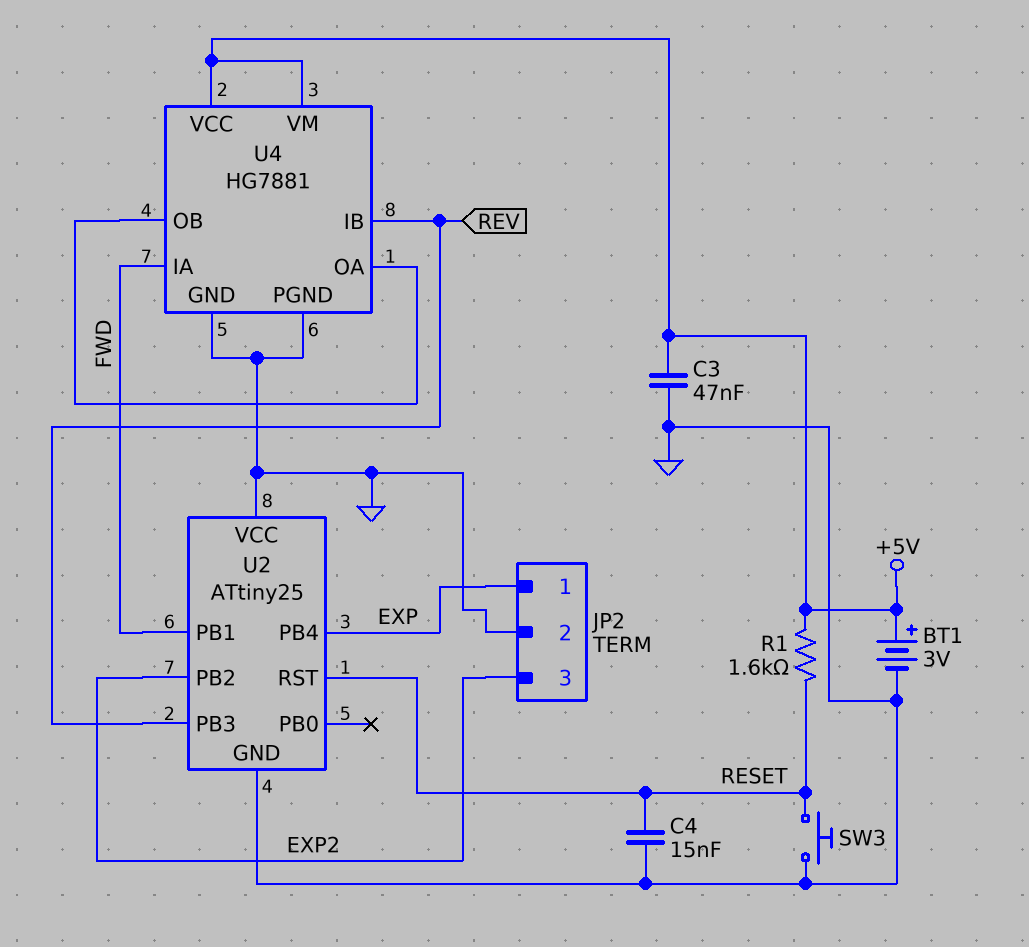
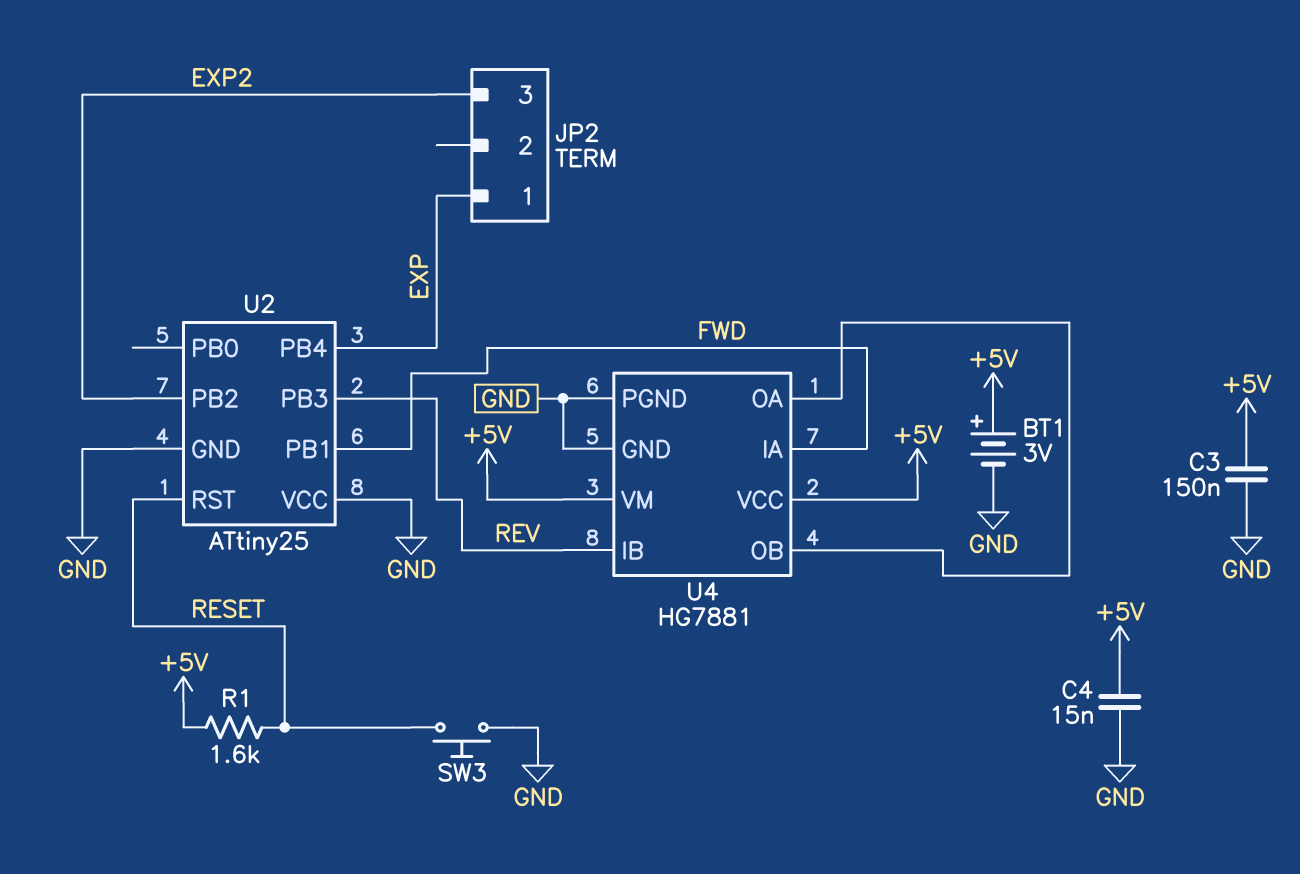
C3: 47nF (+5V, GND) -> 150nF (+5V, GND)
C4: 15nF (GND, RESET) -> 15nF (+5V, GND)
JP2 pin 2: GND -> none

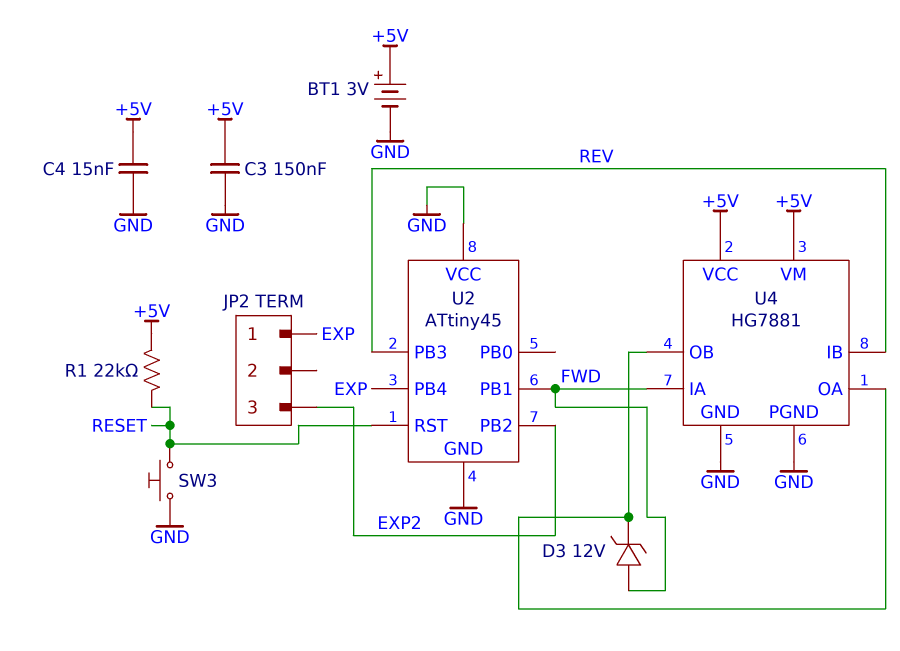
D3: none -> zener 12V (A FWD, K U4/OA)
R1: 1.6k (+5V, RESET) -> 22k (+5V, RESET)
U2: ATtiny25 -> ATtiny45

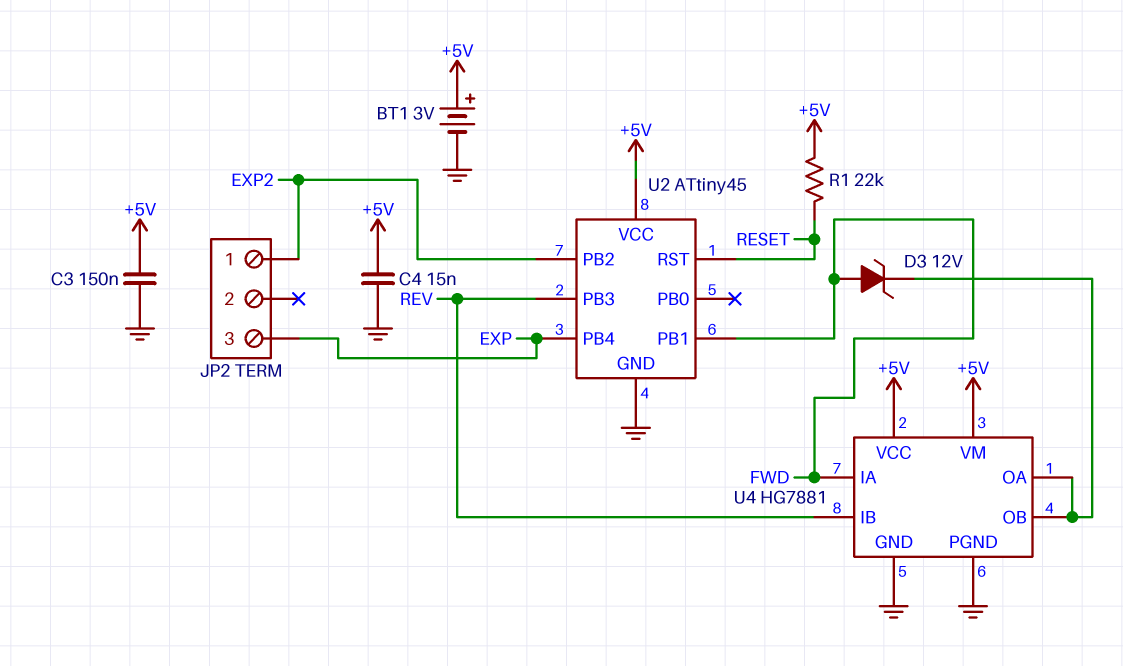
JP2 pin 1: EXP -> EXP2
JP2 pin 3: EXP2 -> EXP
SW3: button (GND, RESET) -> none
U2 pin VCC: GND -> +5V

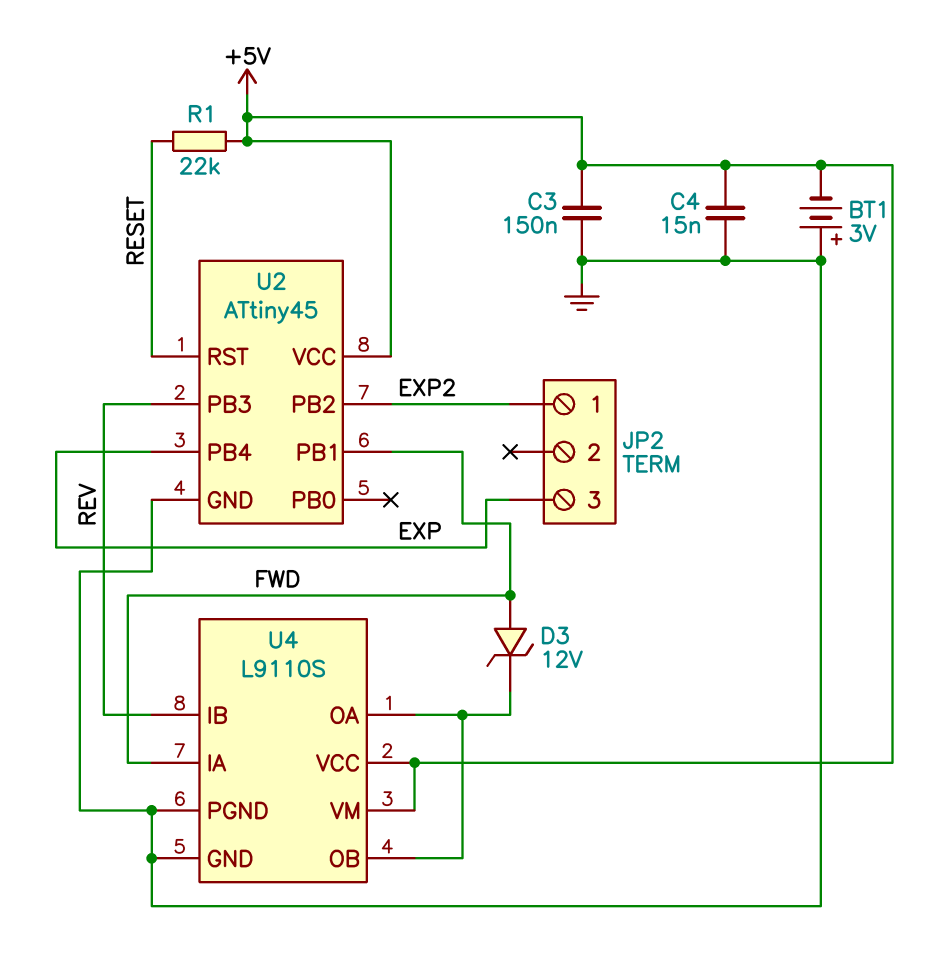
BT1: 3V (plus +5V, minus GND) -> 3V (plus GND, minus +5V)
U4: HG7881 -> L9110S

